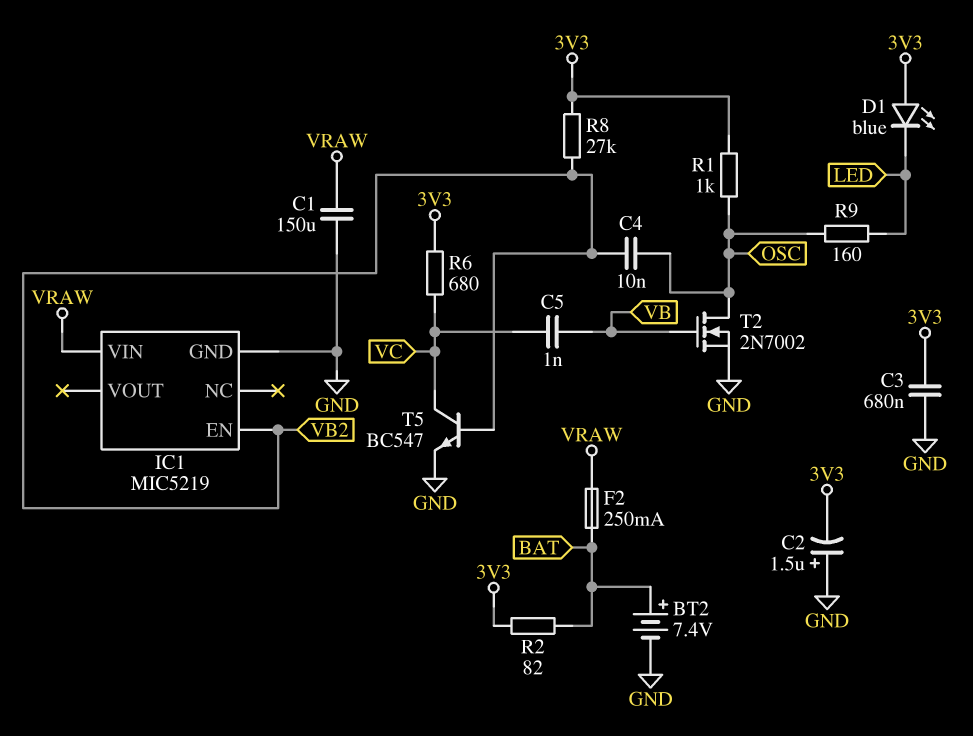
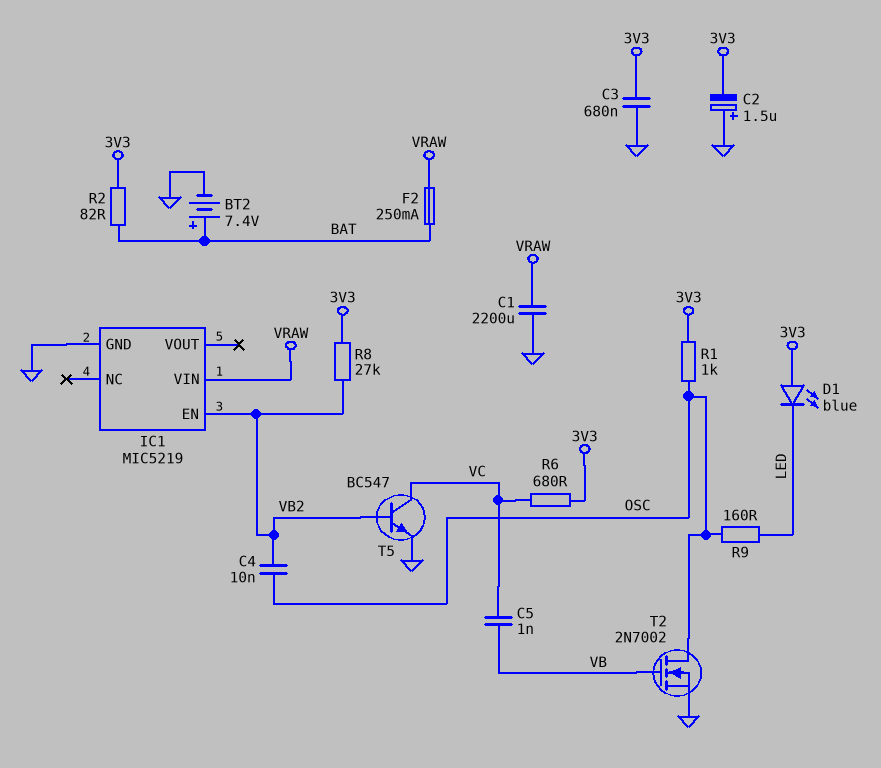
C1: 150uF (GND, VRAW) -> 2200uF (GND, VRAW)

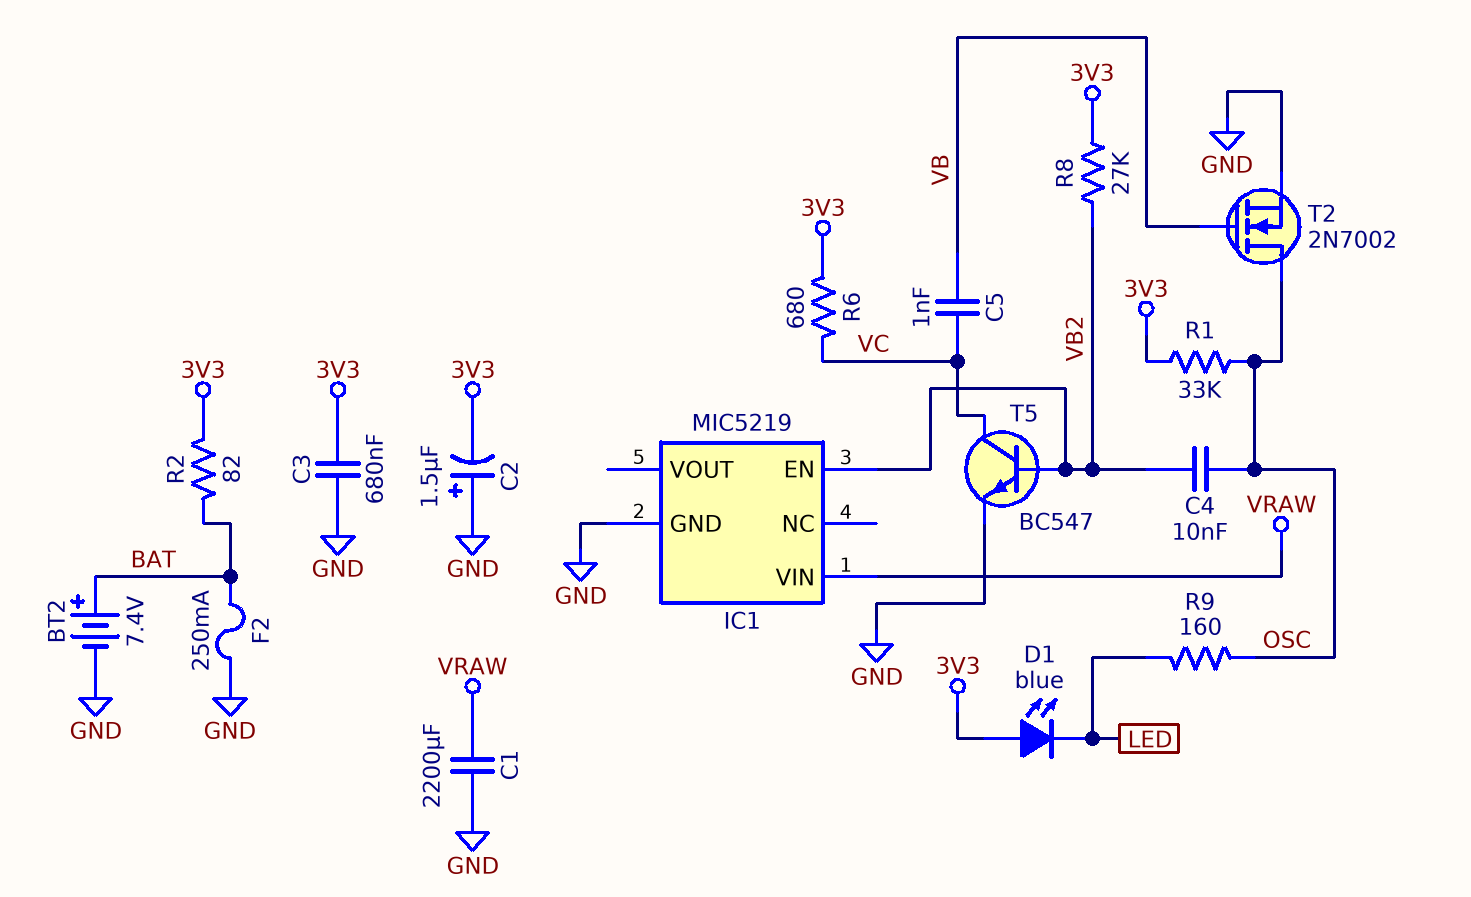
F2: 250mA (BAT, VRAW) -> 250mA (BAT, GND)
R1: 1k (3V3, OSC) -> 33k (3V3, OSC)

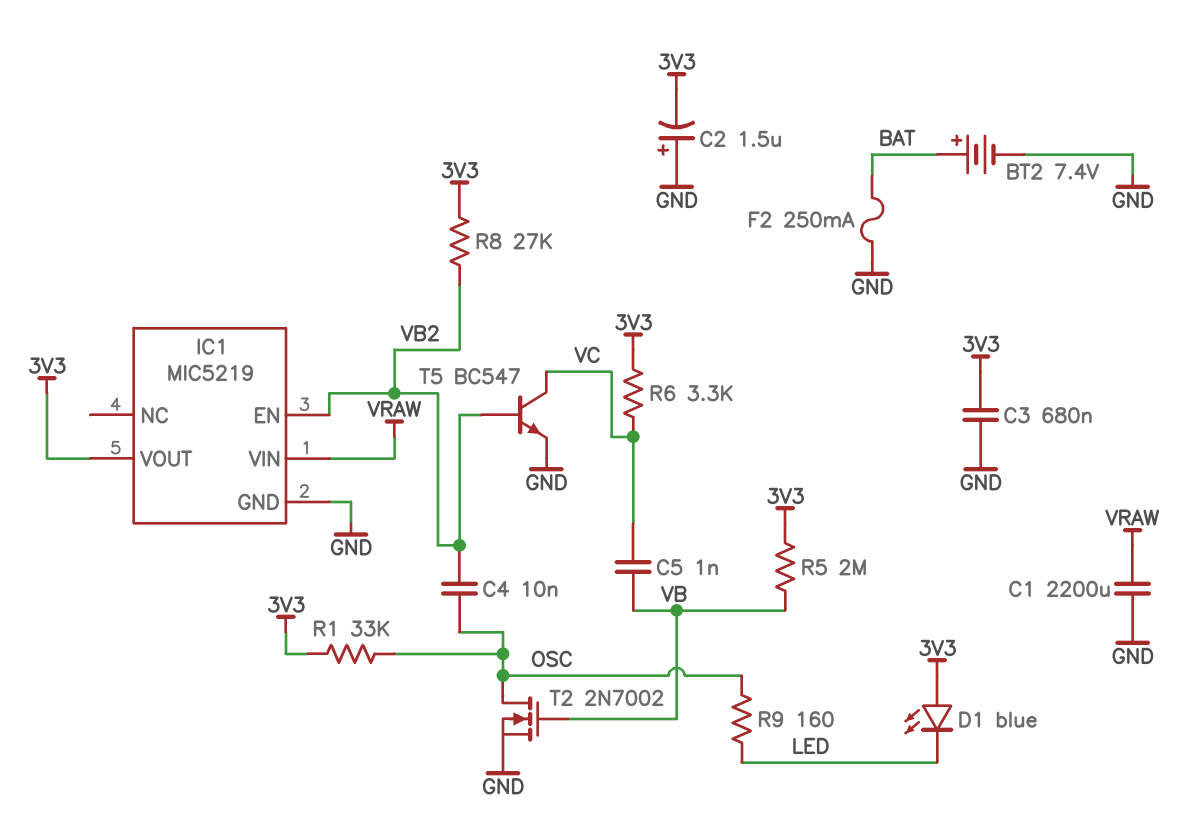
IC1 pin VOUT: none -> 3V3
R2: 82 (3V3, BAT) -> none
R5: none -> 2M (3V3, VB)
R6: 680 (3V3, VC) -> 3.3k (3V3, VC)

